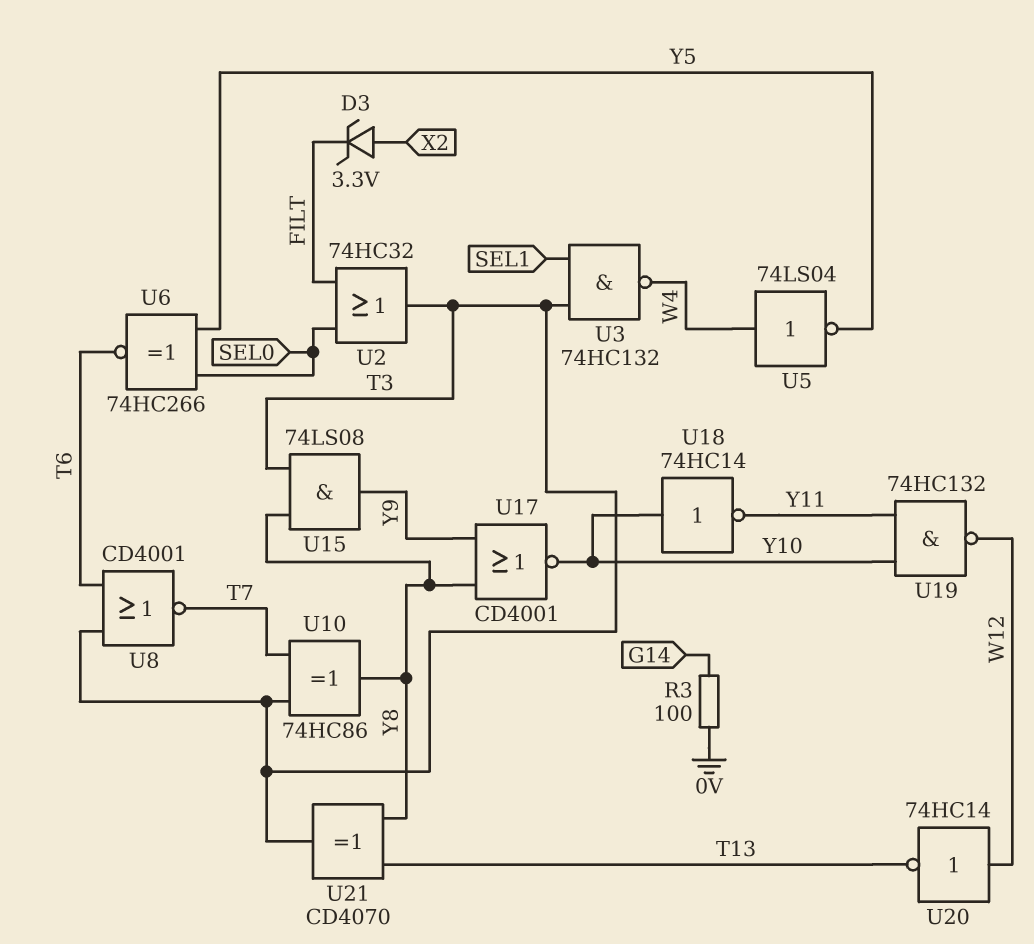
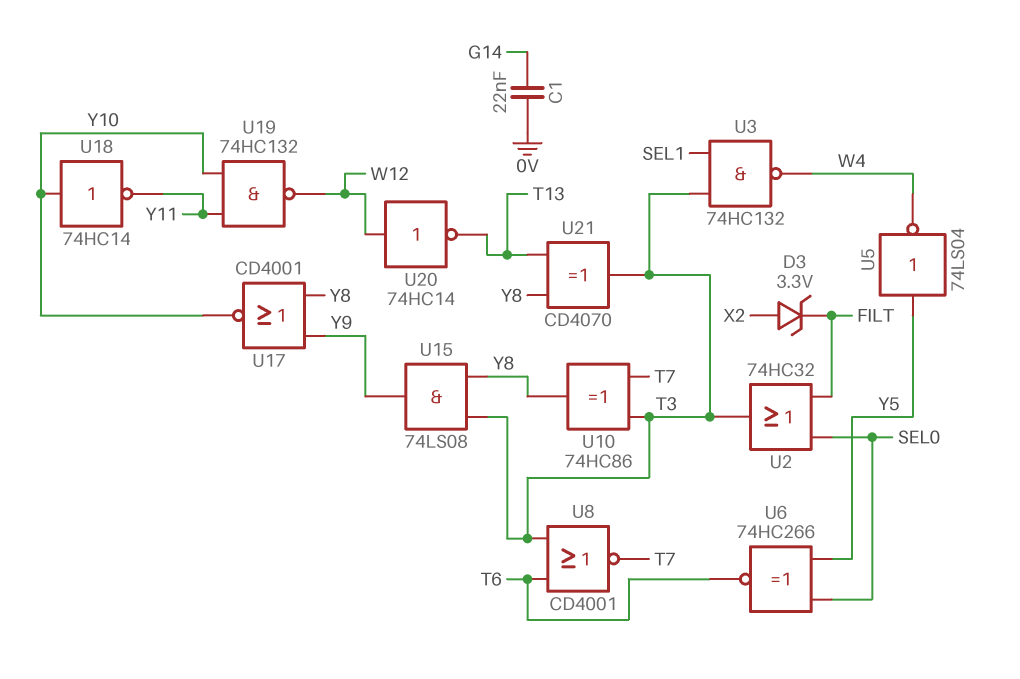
C1: none -> 22nF (0V, G14)
R3: 100 (0V, G14) -> none
U5: NOT 74LS04 (in W4, out Y5) -> NOT 74LS04 (in Y5, out W4)

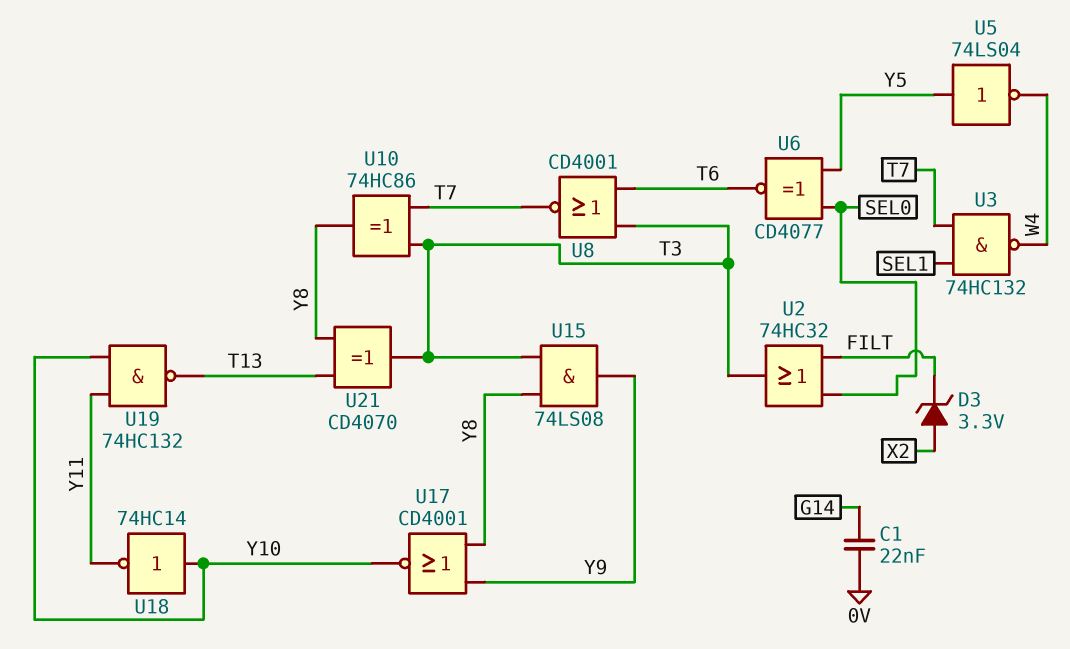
U3: NAND 74HC132 (in SEL1, in T3, out W4) -> NAND 74HC132 (in SEL1, in T7, out W4)
U6: XNOR 74HC266 (in SEL0, in Y5, out T6) -> XNOR CD4077 (in SEL0, in Y5, out T6)
U19: NAND 74HC132 (in Y10, in Y11, out W12) -> NAND 74HC132 (in Y10, in Y11, out T13)
U20: NOT 74HC14 (in W12, out T13) -> none

